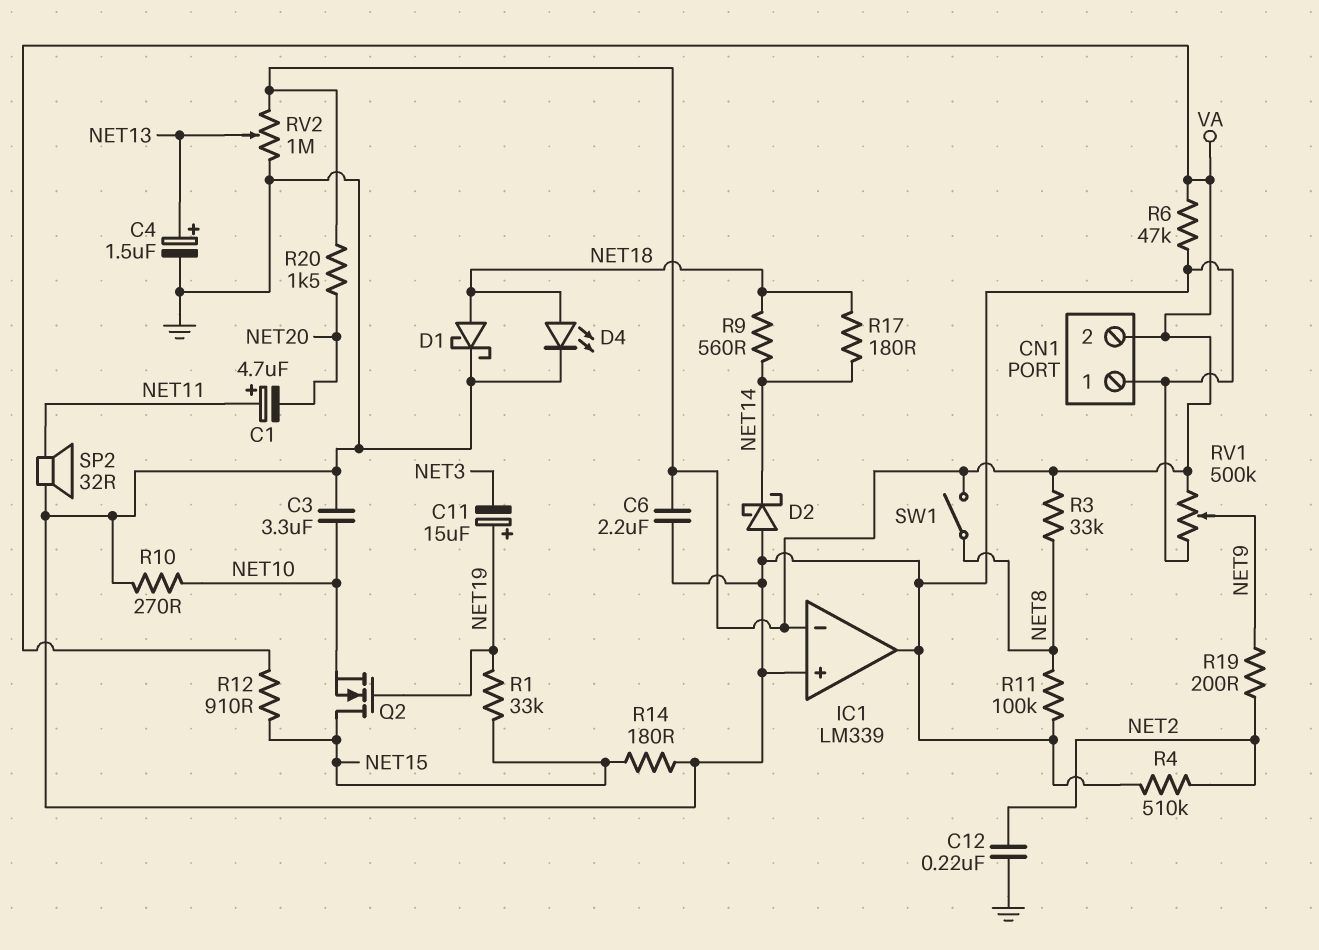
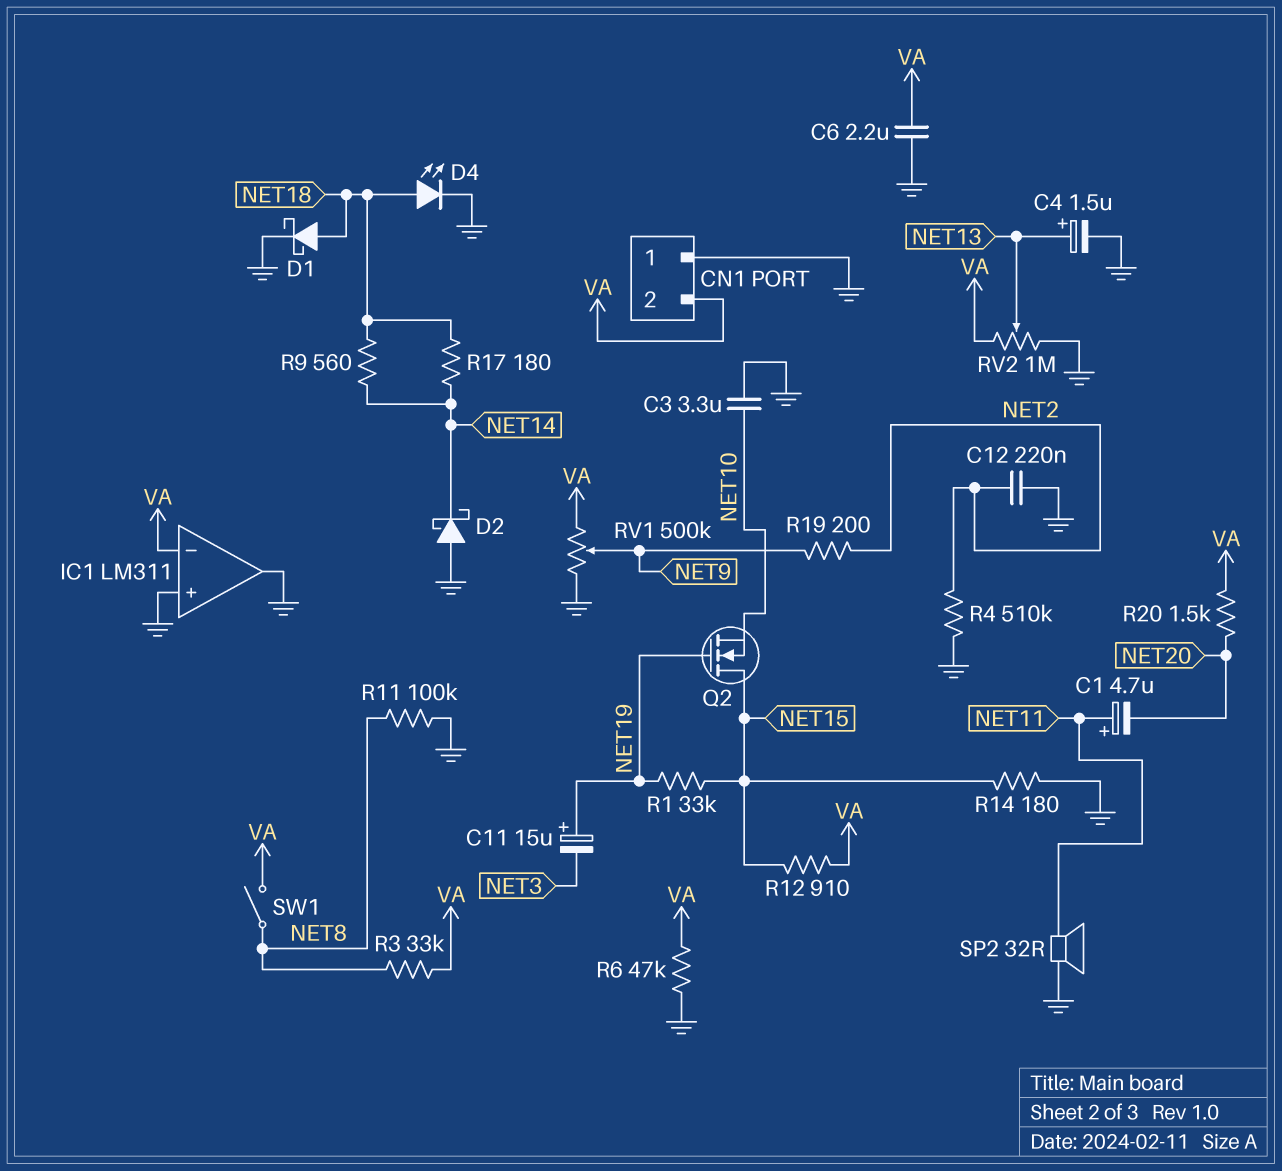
IC1: LM339 -> LM311
R10: 270 (GND, NET10) -> none

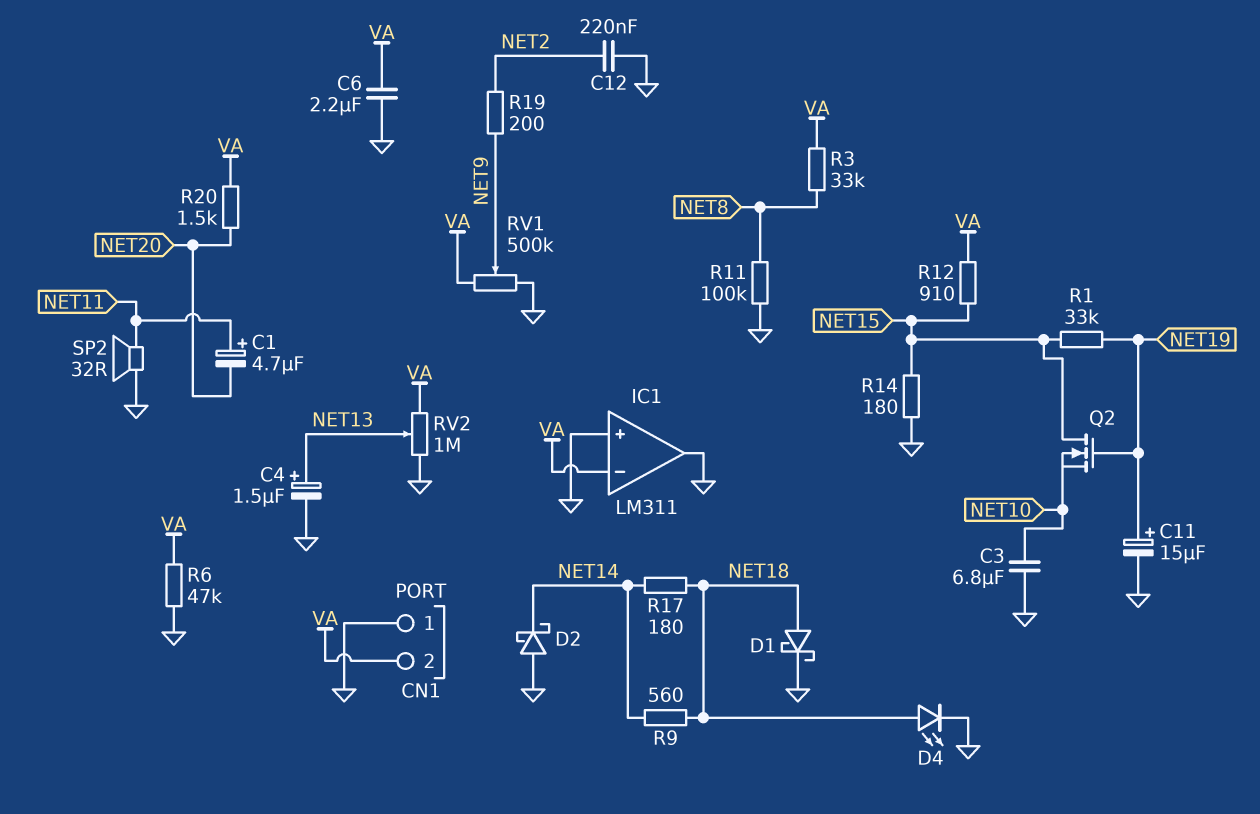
C3: 3.3uF (GND, NET10) -> 6.8uF (GND, NET10)
C11: 15uF (plus NET19, minus NET3) -> 15uF (plus NET19, minus GND)
R4: 510k (GND, NET2) -> none
SW1: switch (NET8, VA) -> none

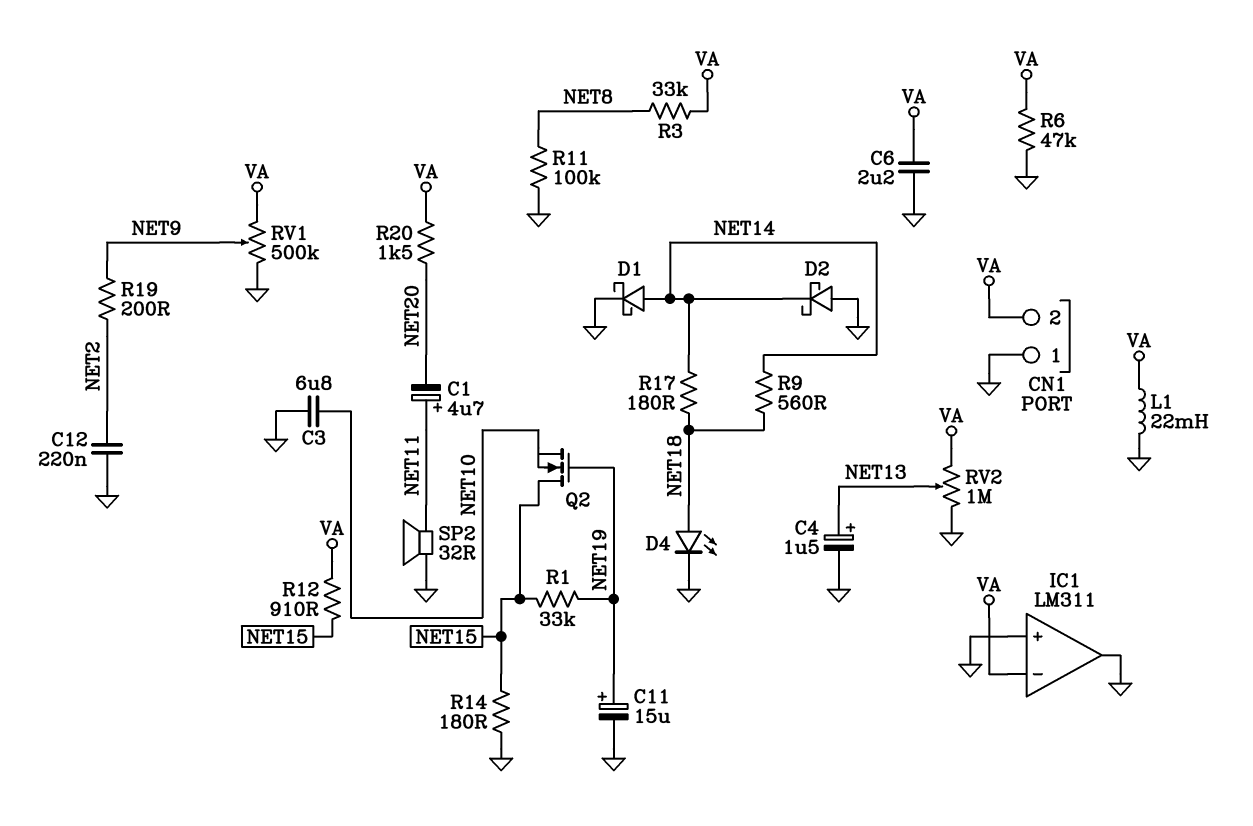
D1: schottky (A NET18, K GND) -> schottky (A NET14, K GND)
L1: none -> 22mH (GND, VA)

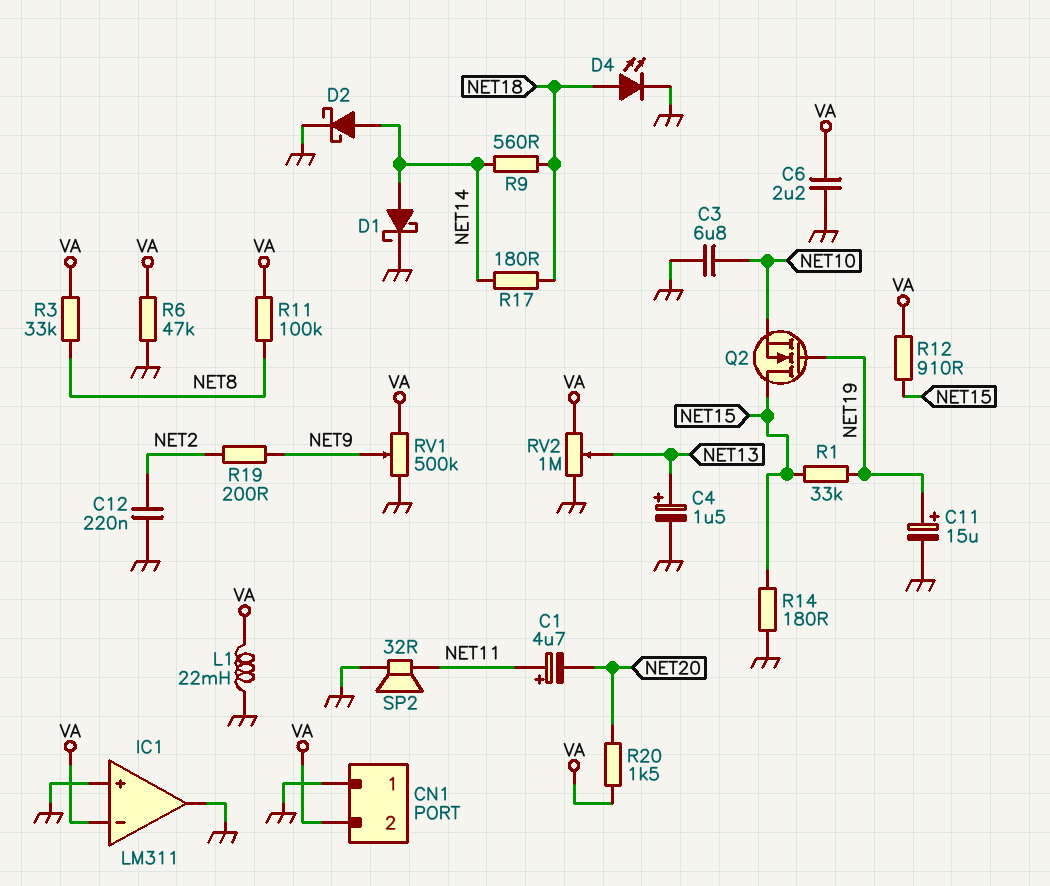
D2: schottky (A GND, K NET14) -> schottky (A NET14, K GND)
R11: 100k (GND, NET8) -> 100k (NET8, VA)

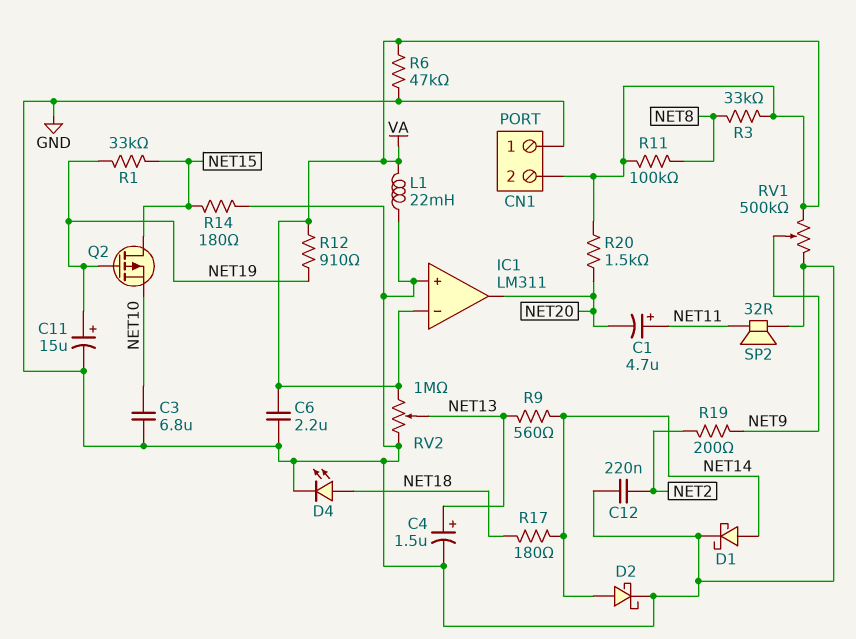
IC1 pin out: GND -> NET20
Q2: NMOS (G NET19, D NET15, S NET10) -> PMOS (G NET19, D NET15, S NET10)
R9: 560 (NET14, NET18) -> 560 (NET13, NET14)
R12: 910 (NET15, VA) -> 910 (NET19, VA)

